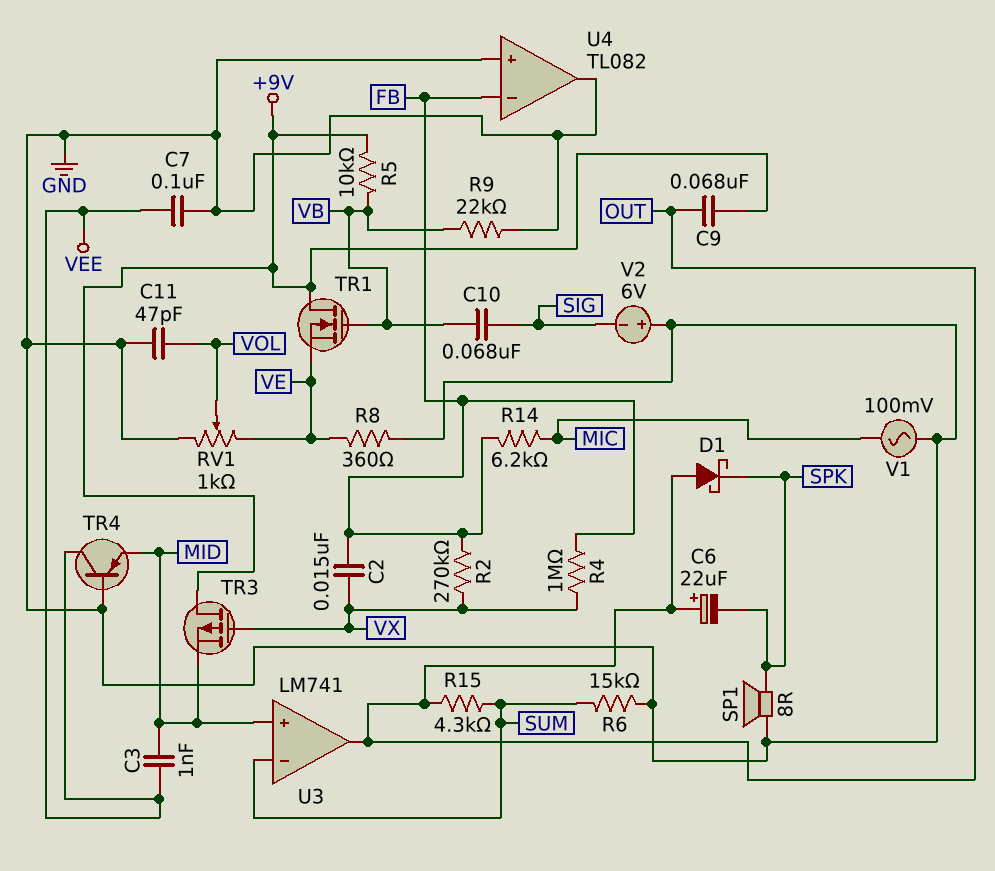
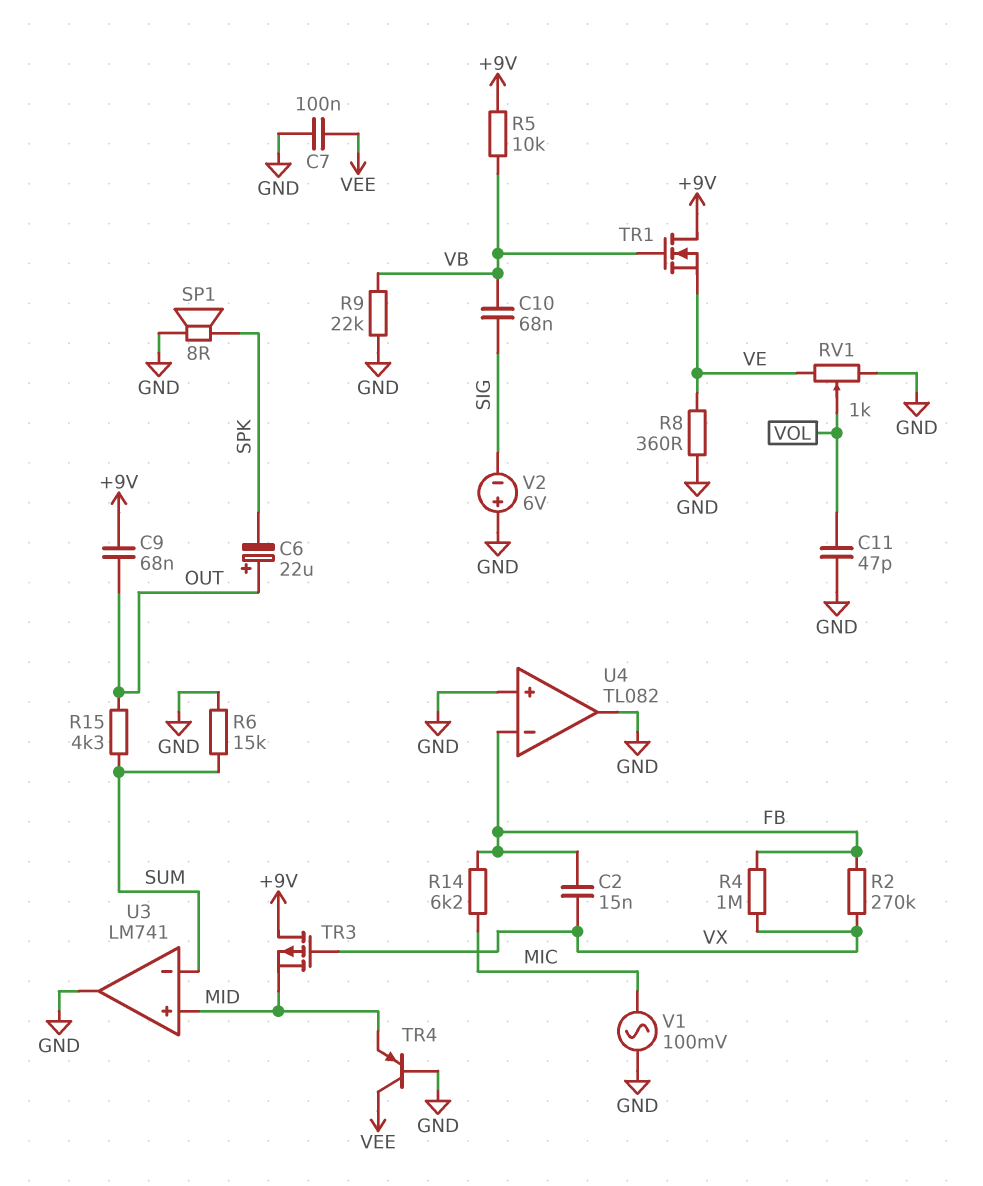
C3: 1nF (MID, VEE) -> none
D1: schottky (A OUT, K SPK) -> none
U3 pin out: OUT -> GND

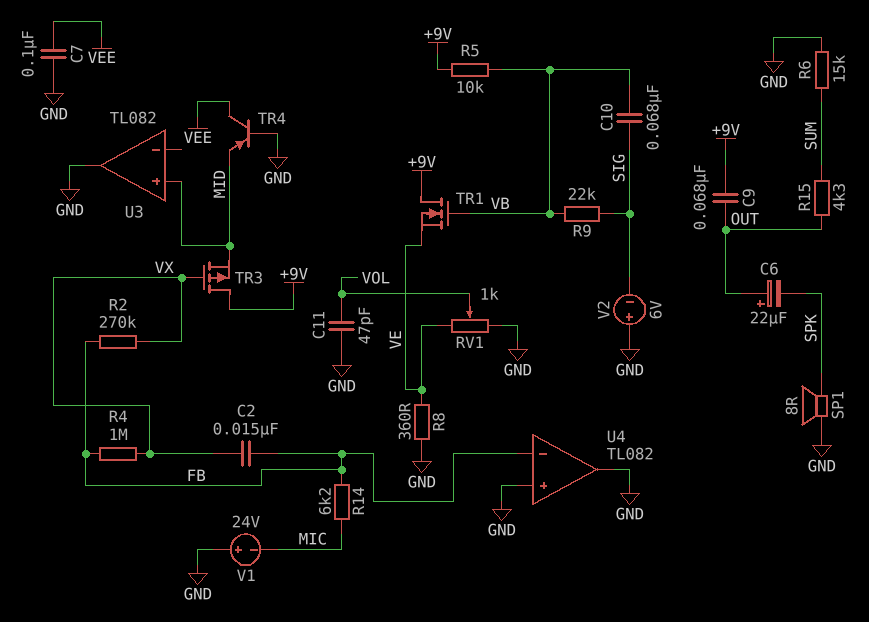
R9: 22k (GND, VB) -> 22k (SIG, VB)
U3: LM741 -> TL082
U3 pin in-: SUM -> none
V1: AC 100mV (GND, MIC) -> 24V (plus GND, minus MIC)

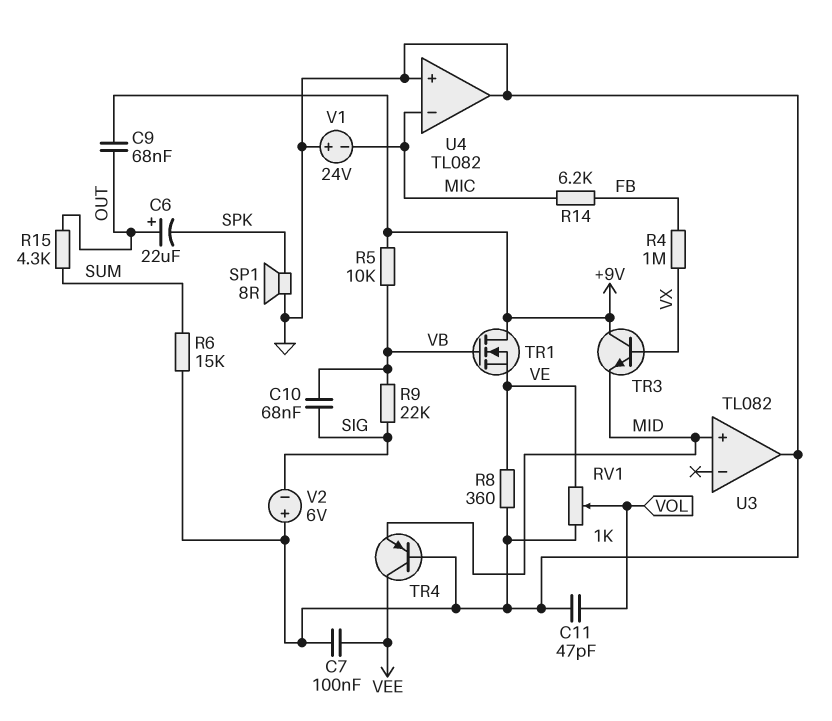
C2: 15nF (FB, VX) -> none
R2: 270k (FB, VX) -> none
TR3: PMOS (G VX, D +9V, S MID) -> NPN (B VX, C +9V, E MID)
U4 pin in-: FB -> MIC

